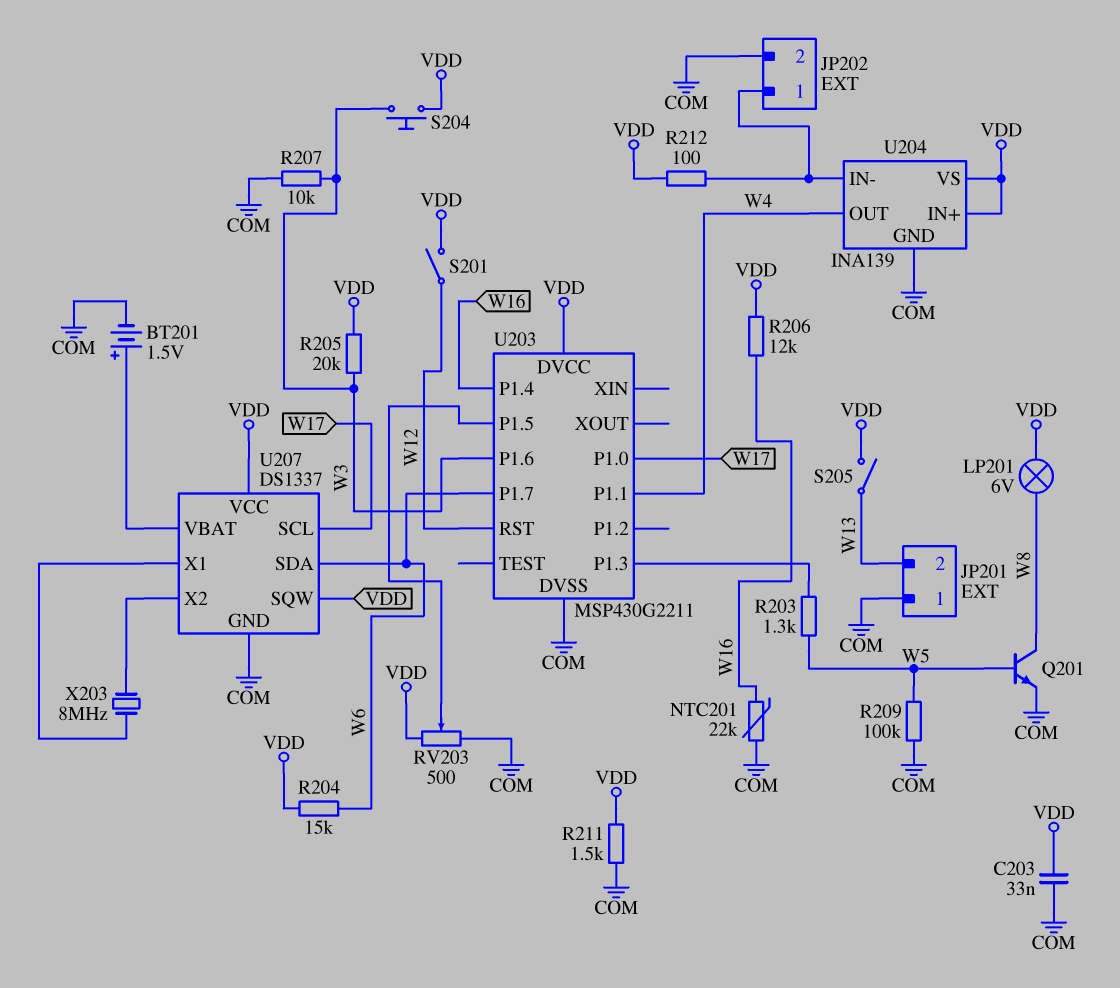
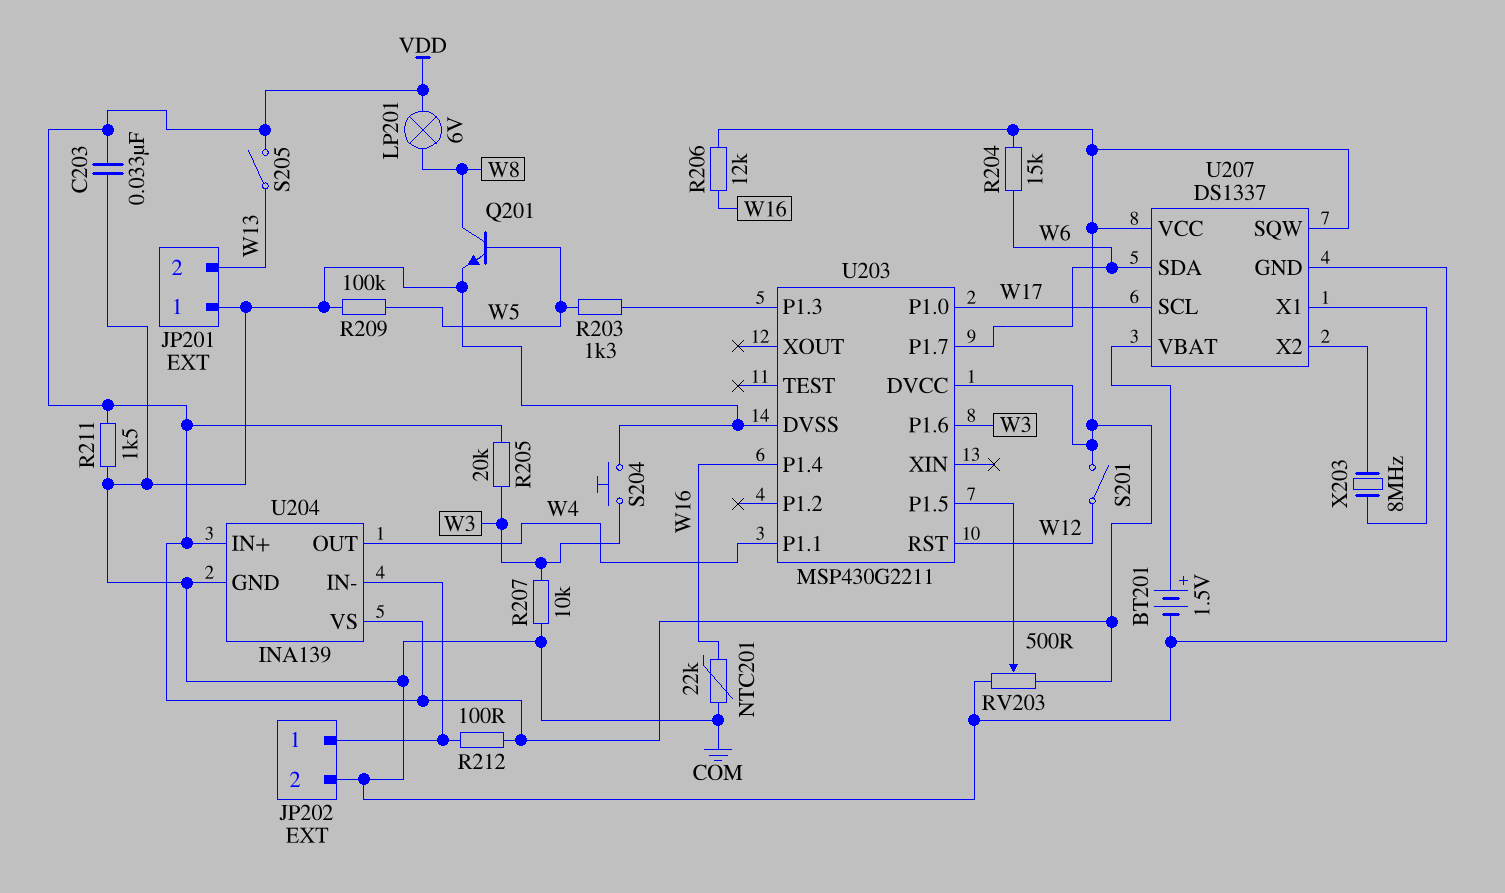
S204: button (VDD, W3) -> button (COM, W3)

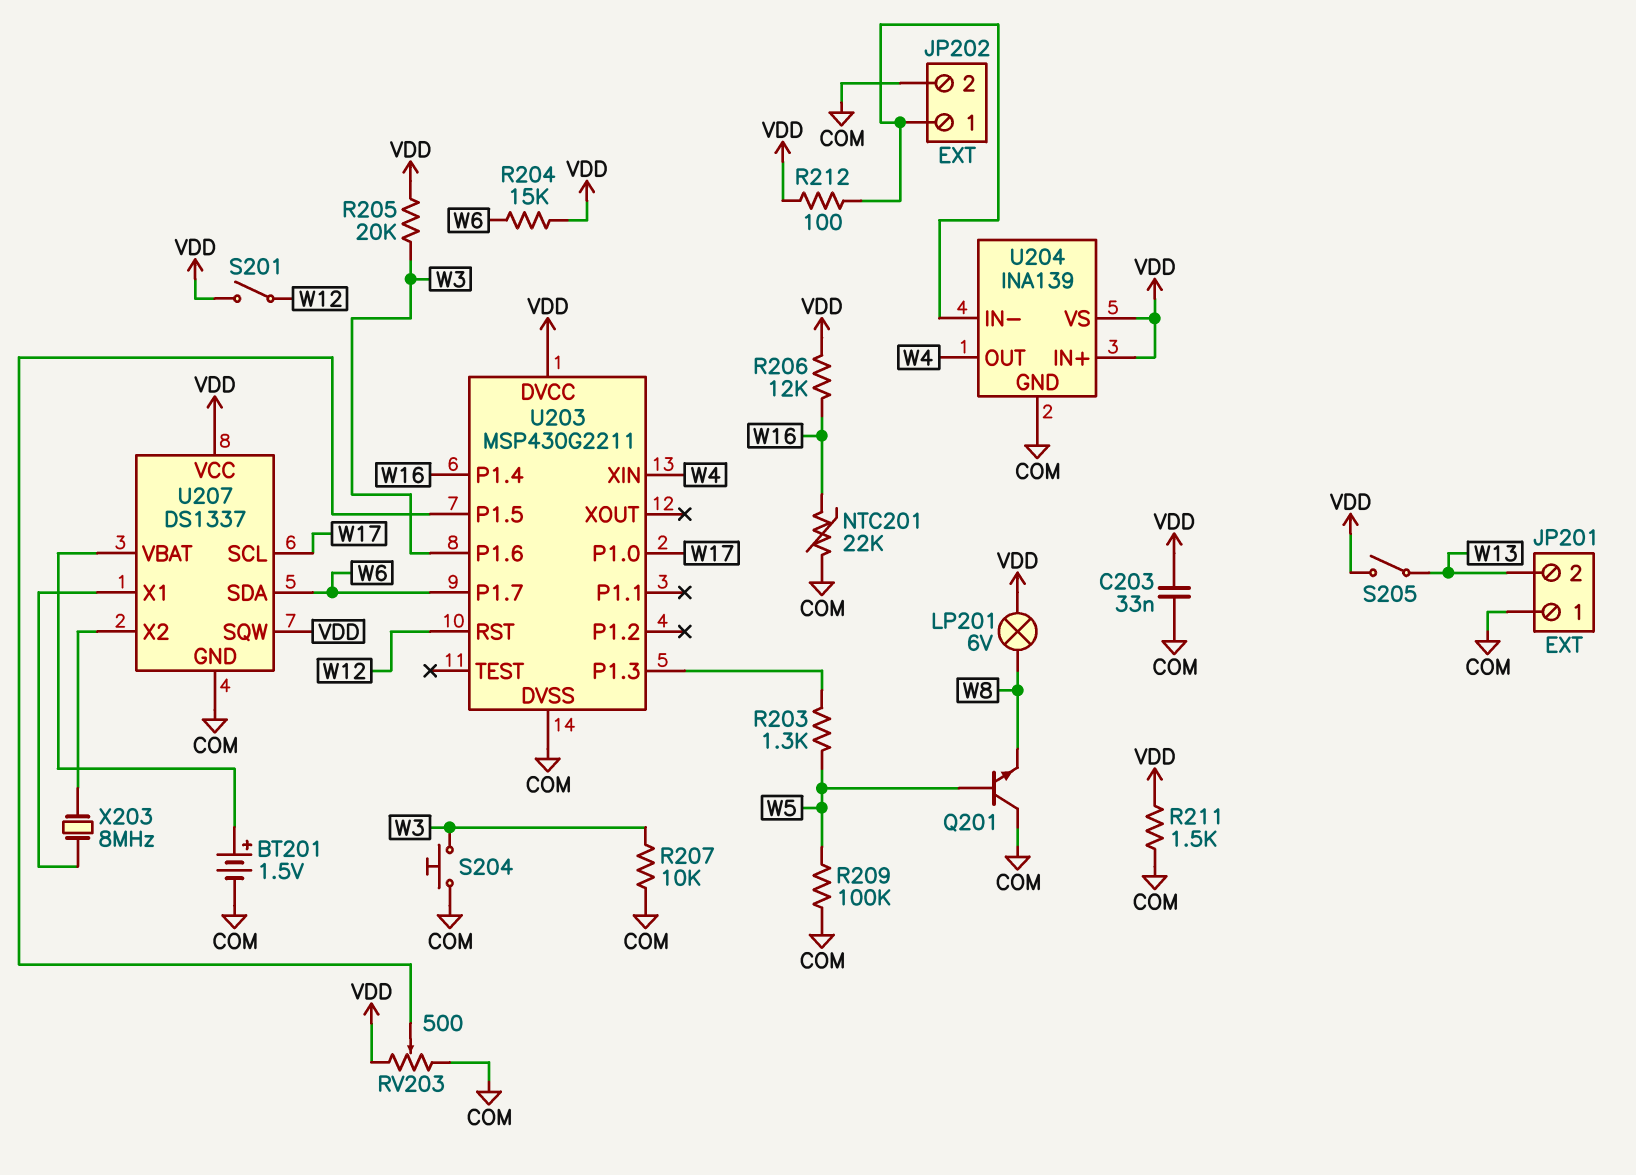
Q201: NPN (B W5, C W8, E COM) -> NPN (B W5, C COM, E W8)
U203 pin P1.1: W4 -> none
U203 pin XIN: none -> W4

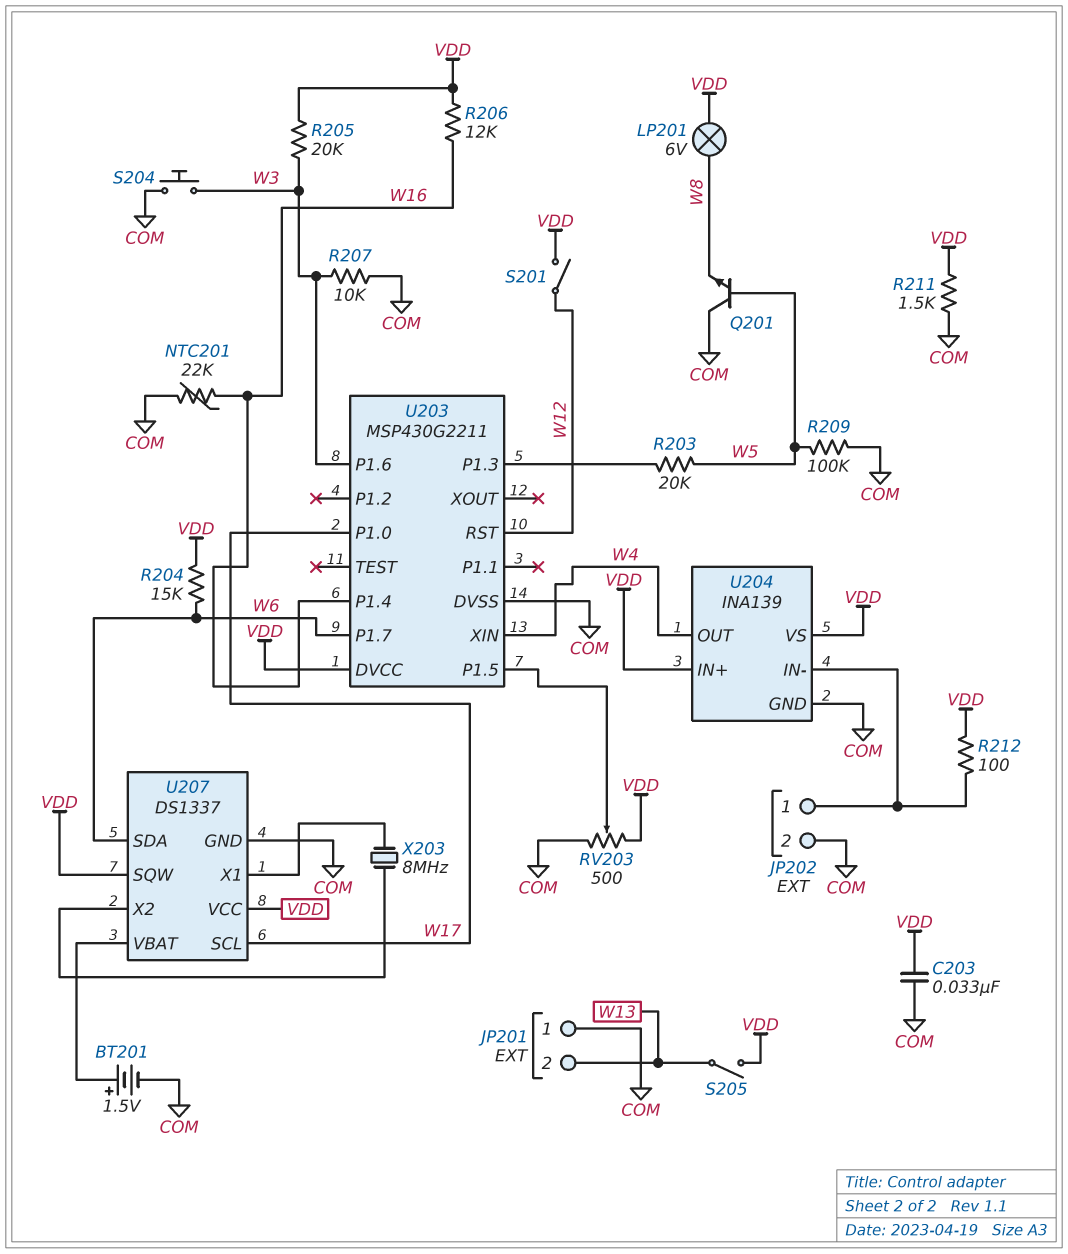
R203: 1.3k (U203/P1.3, W5) -> 20k (U203/P1.3, W5)

